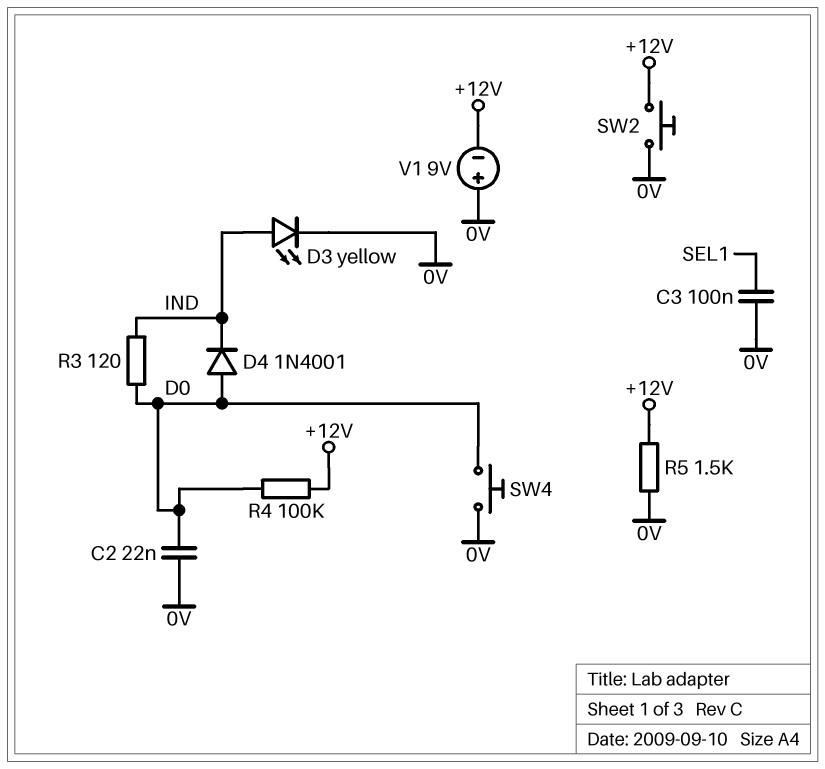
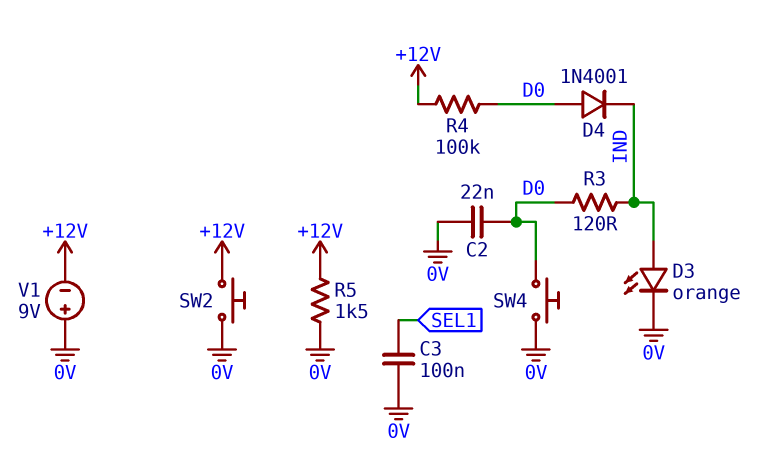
D3: LED yellow (A IND, K 0V) -> LED orange (A IND, K 0V)

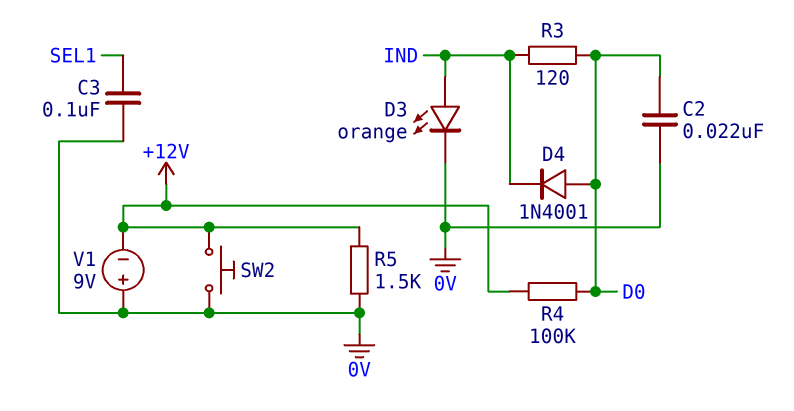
SW4: button (0V, D0) -> none

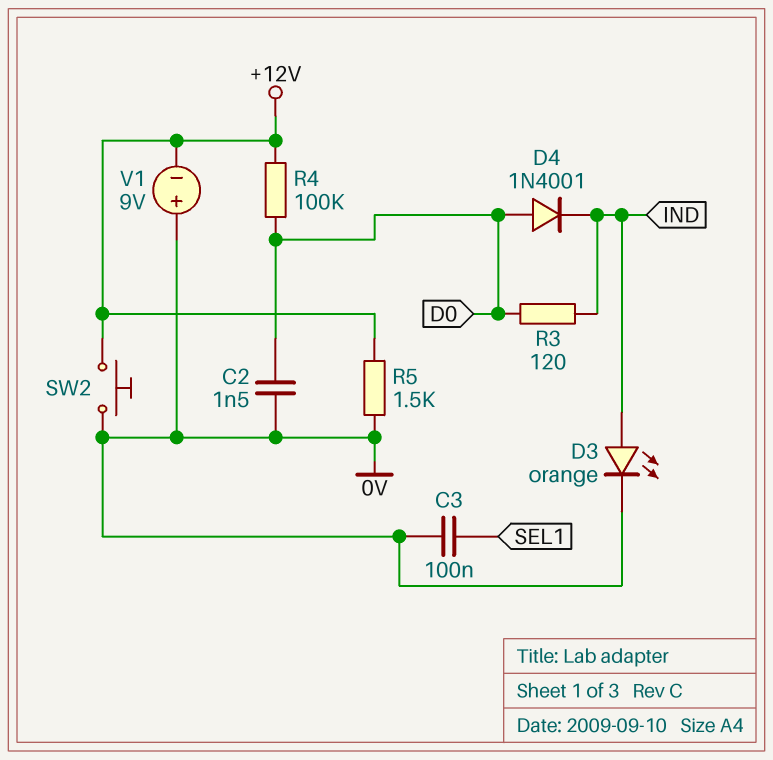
C2: 22nF (0V, D0) -> 1.5nF (0V, D0)

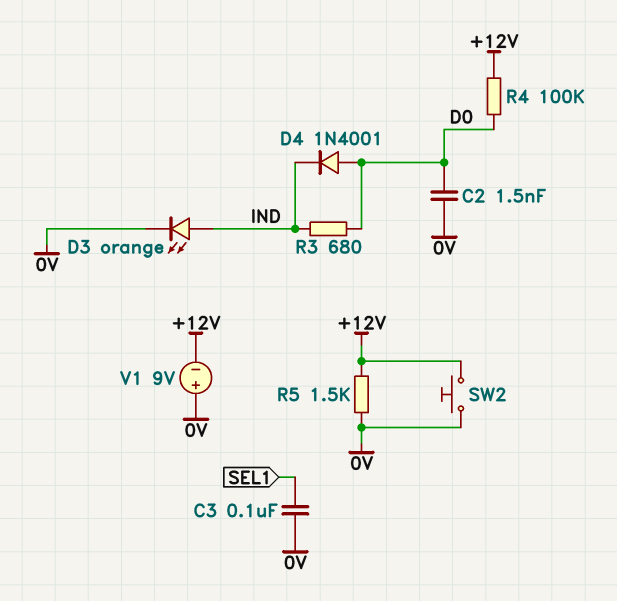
R3: 120 (D0, IND) -> 680 (D0, IND)

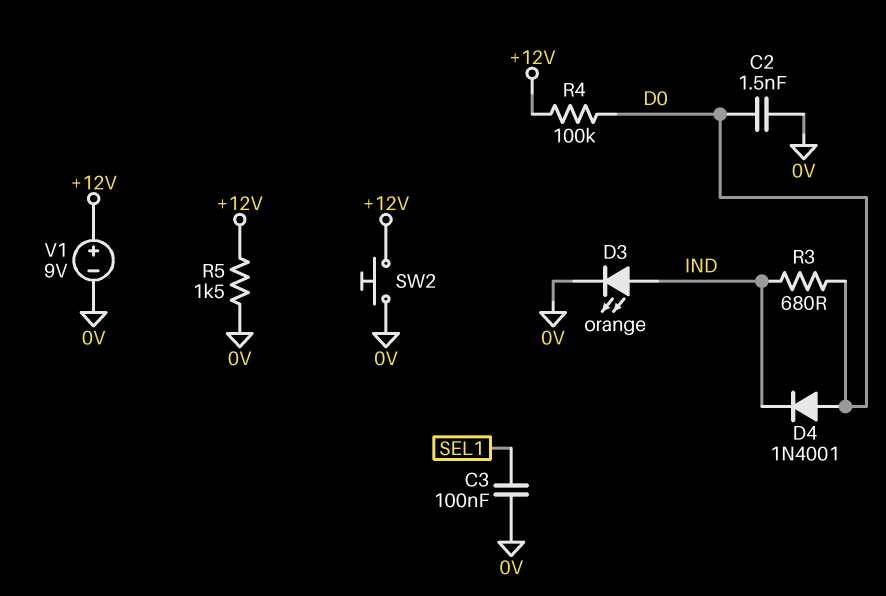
V1: 9V (plus 0V, minus +12V) -> 9V (plus +12V, minus 0V)

